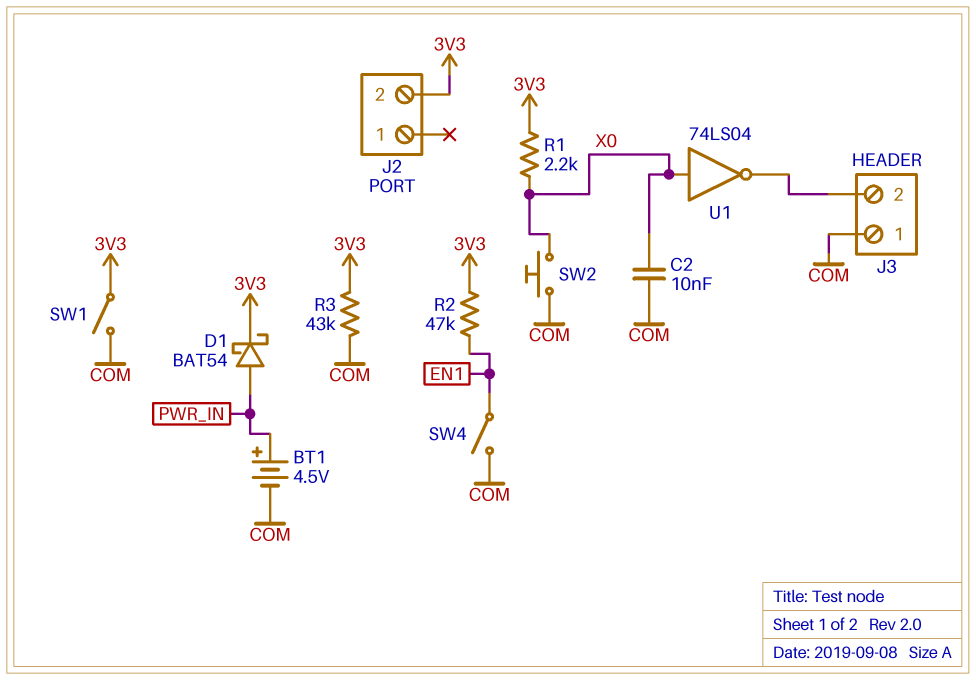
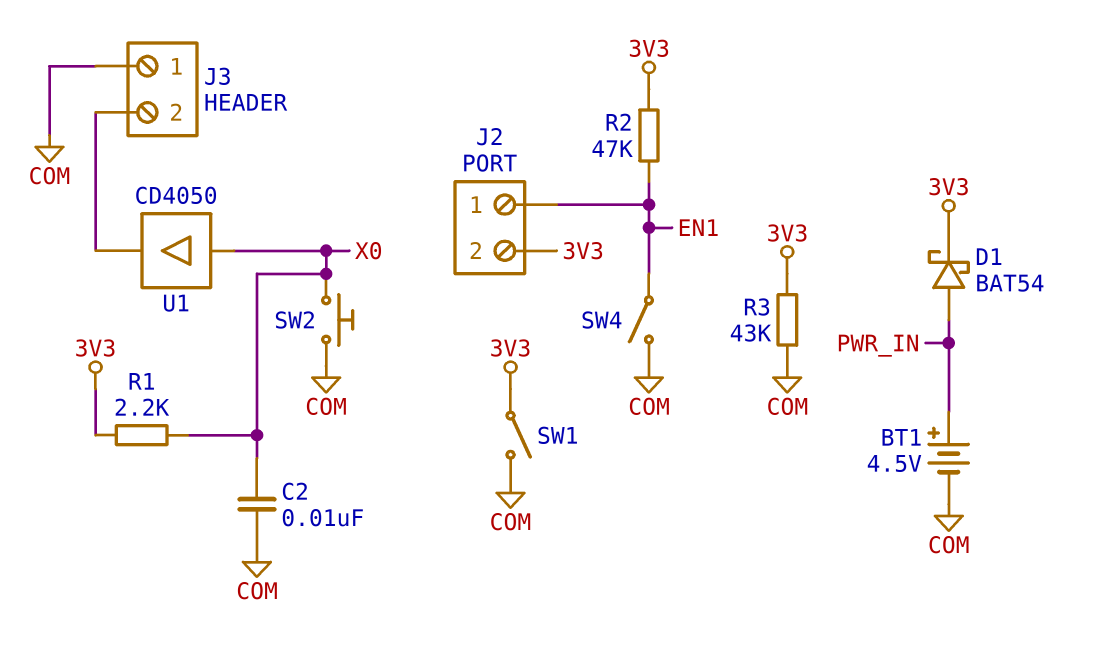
J2 pin 1: none -> EN1
U1: NOT 74LS04 (in X0, out J3/2) -> buffer CD4050 (in X0, out J3/2)

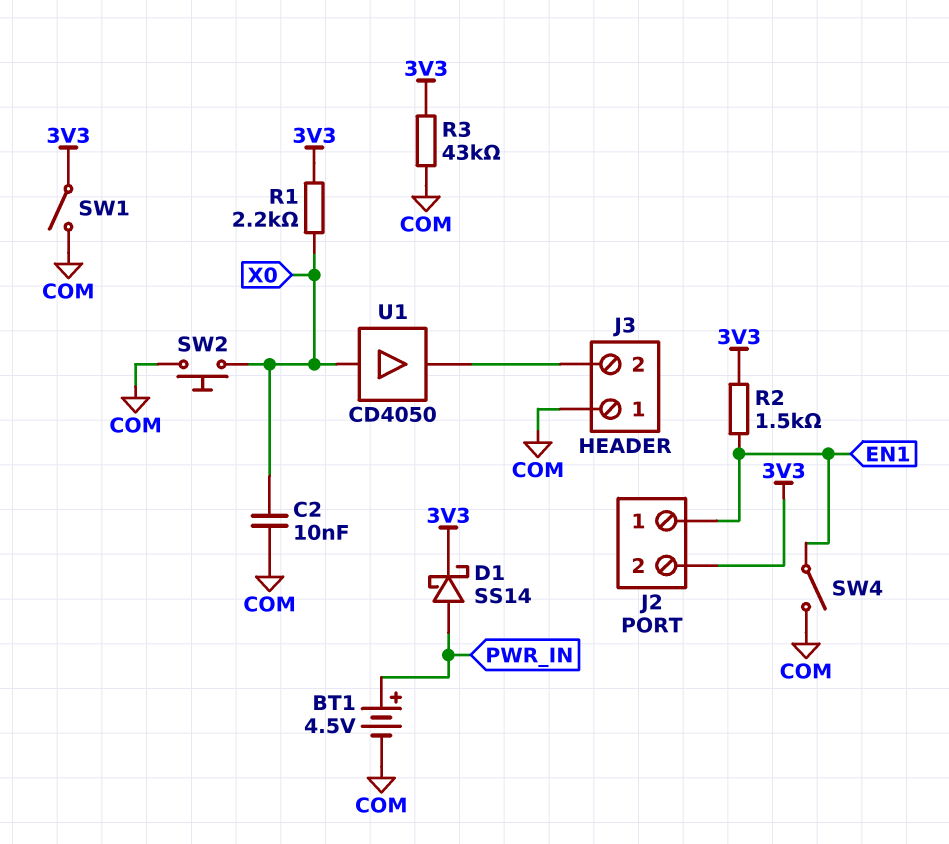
D1: schottky BAT54 (A PWR_IN, K 3V3) -> schottky SS14 (A PWR_IN, K 3V3)
R2: 47k (3V3, EN1) -> 1.5k (3V3, EN1)

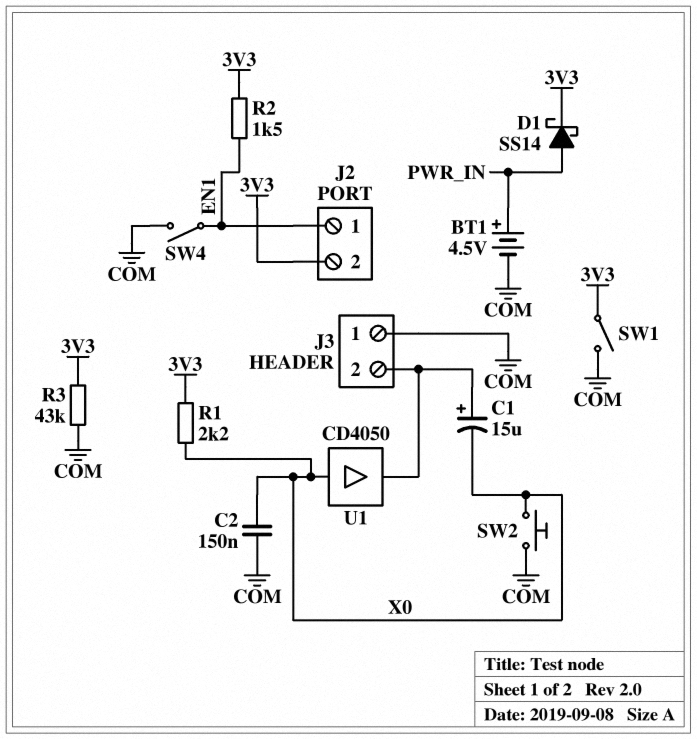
C1: none -> 15uF (plus J3/2, minus X0)
C2: 10nF (COM, X0) -> 150nF (COM, X0)

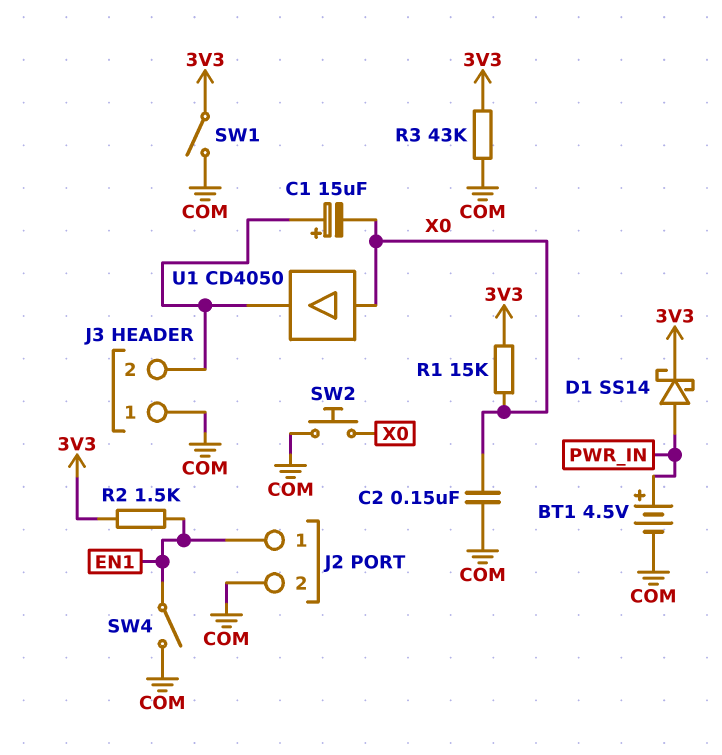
J2 pin 2: 3V3 -> COM
R1: 2.2k (3V3, X0) -> 15k (3V3, X0)

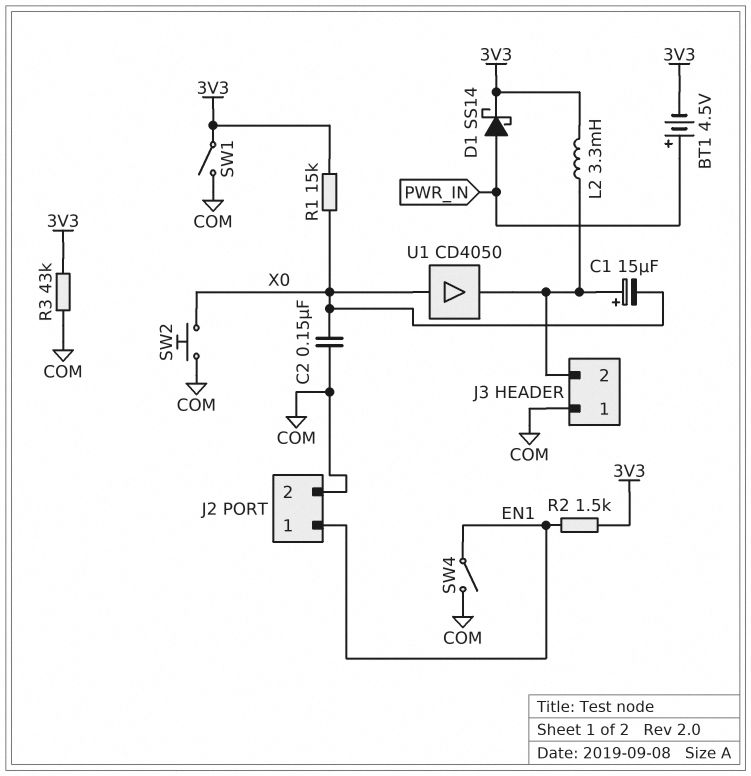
BT1: 4.5V (plus PWR_IN, minus COM) -> 4.5V (plus PWR_IN, minus 3V3)
L2: none -> 3.3mH (3V3, J3/2)

